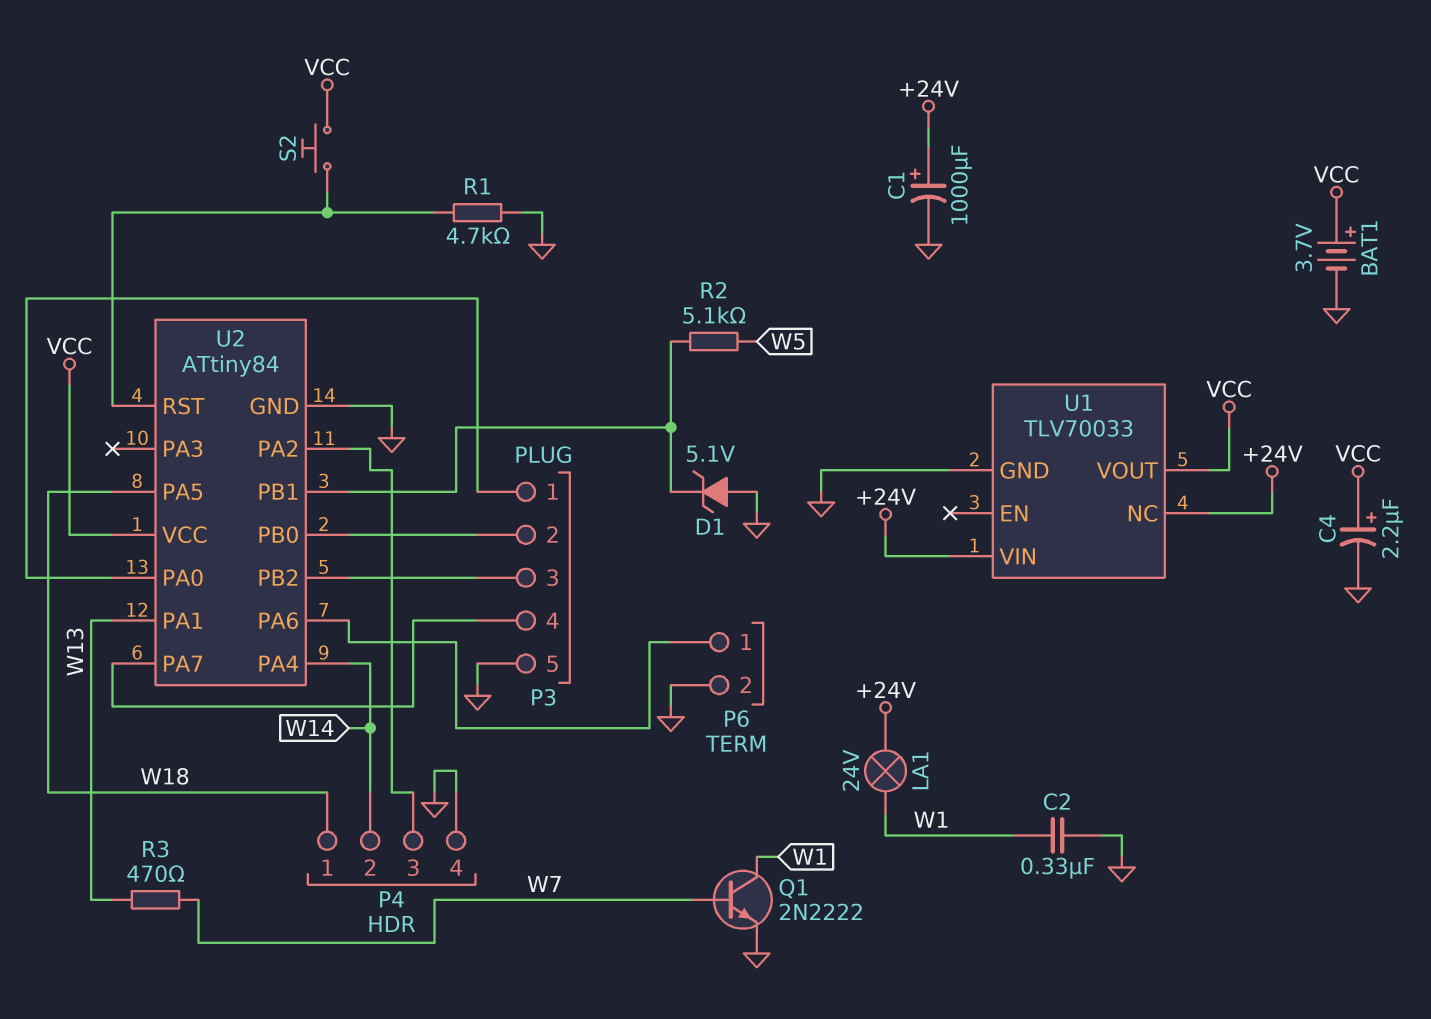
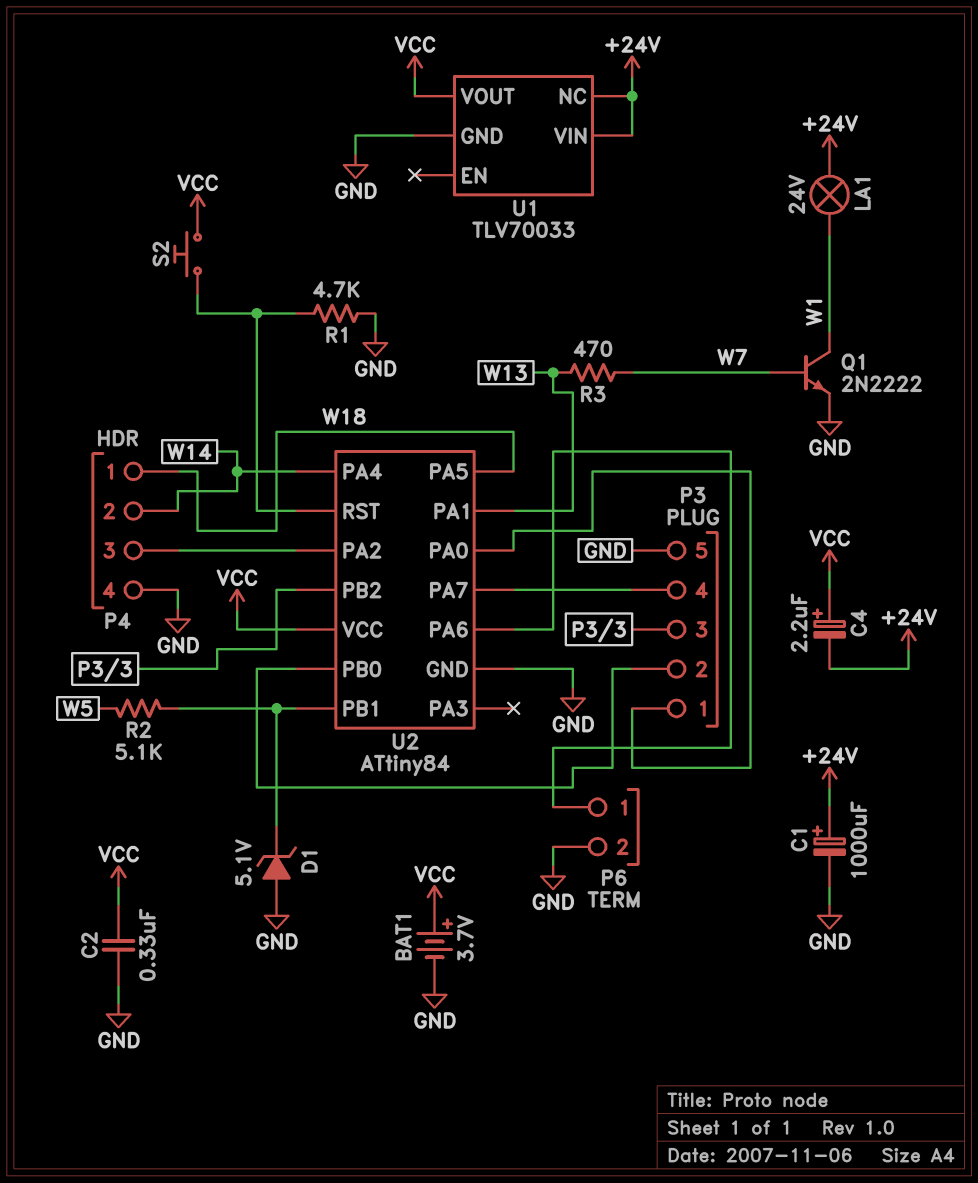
C2: 330nF (GND, W1) -> 330nF (GND, VCC)
C4: 2.2uF (plus VCC, minus GND) -> 2.2uF (plus VCC, minus +24V)

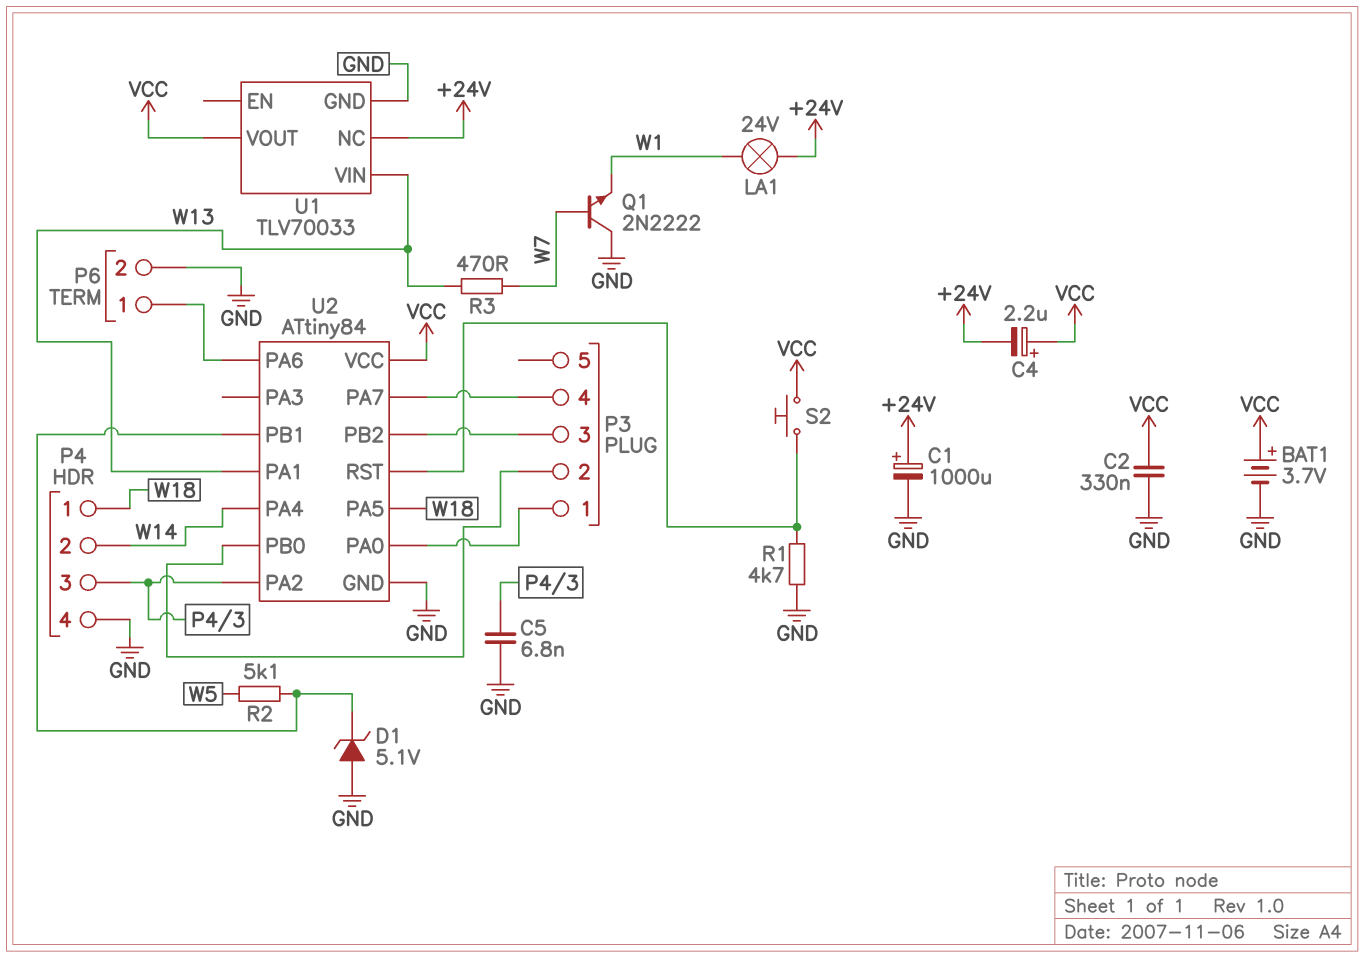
C5: none -> 6.8nF (GND, P4/3)
P3 pin 5: GND -> none
Q1: NPN 2N2222 (B W7, C W1, E GND) -> NPN 2N2222 (B W7, C GND, E W1)
U1 pin VIN: +24V -> W13

